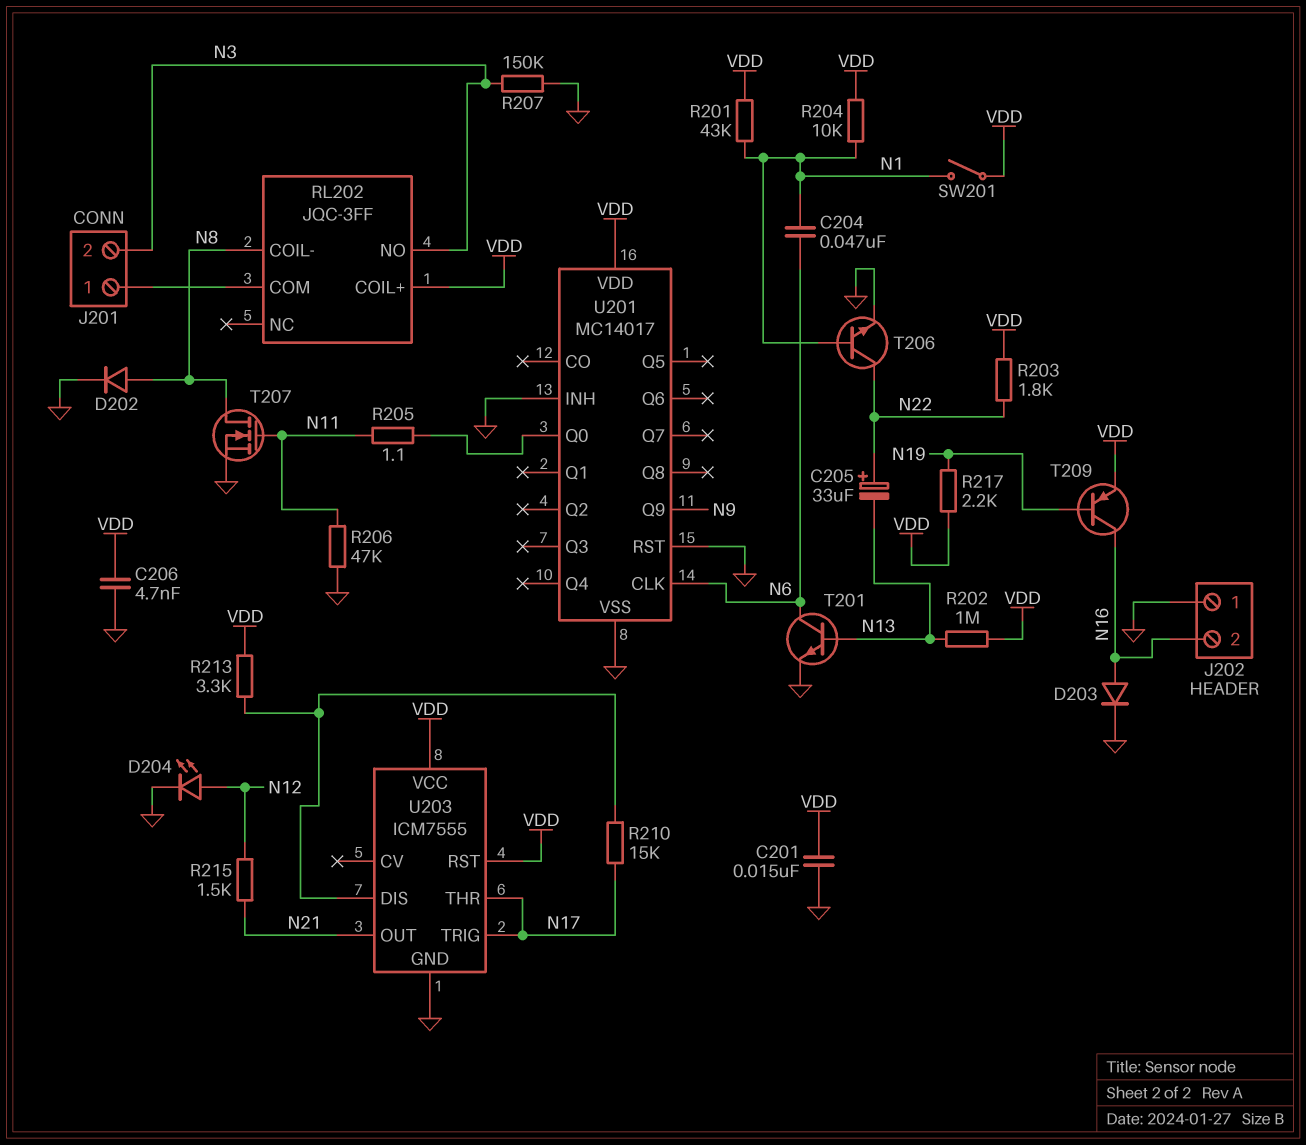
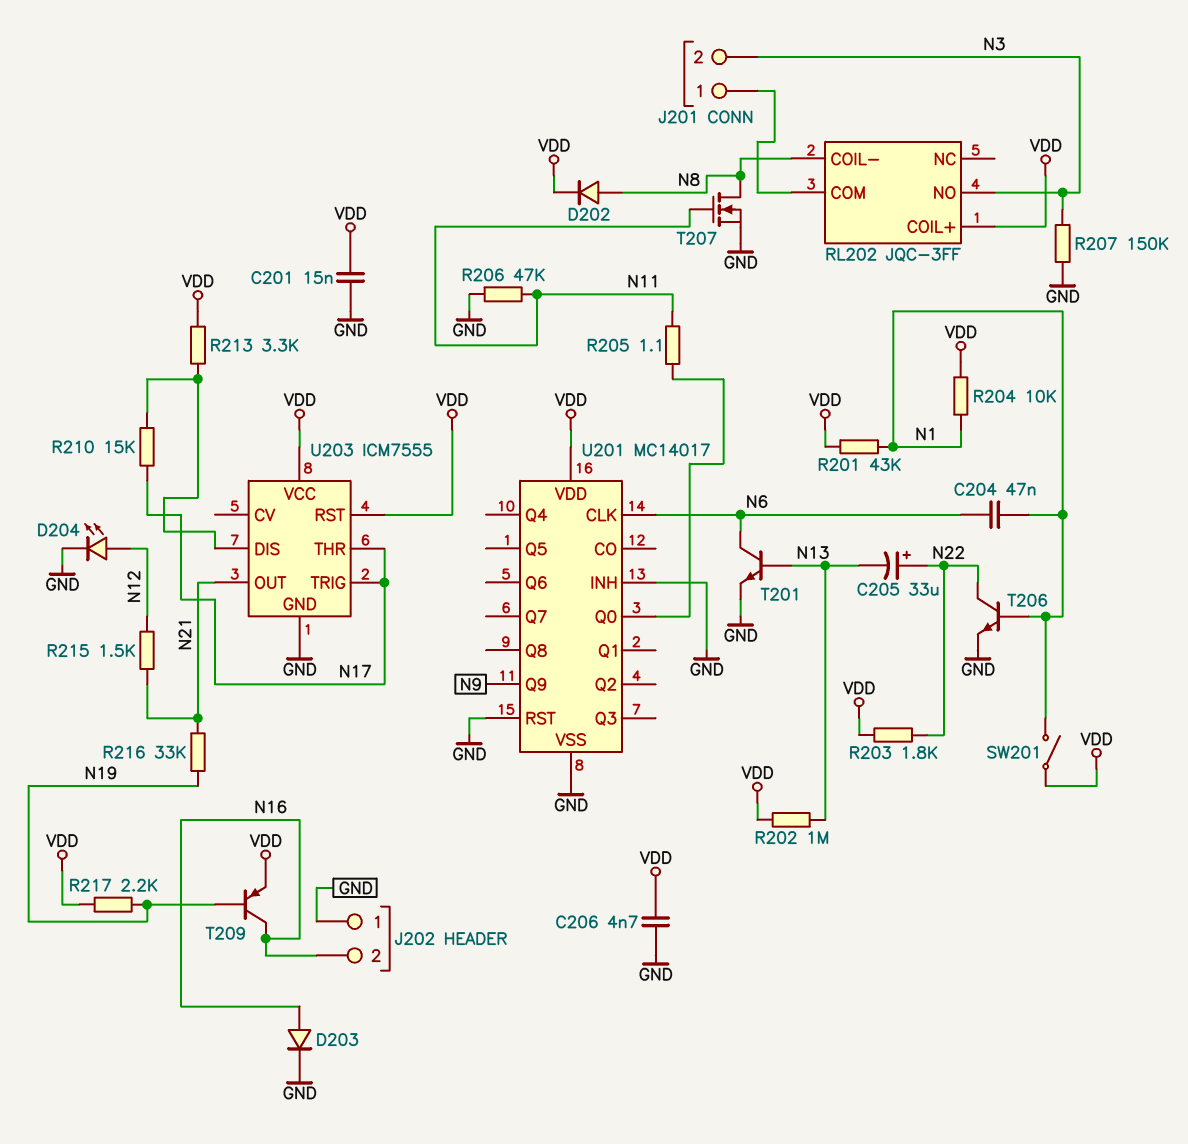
D202: diode (A N8, K GND) -> diode (A N8, K VDD)
R216: none -> 33k (N19, N21)

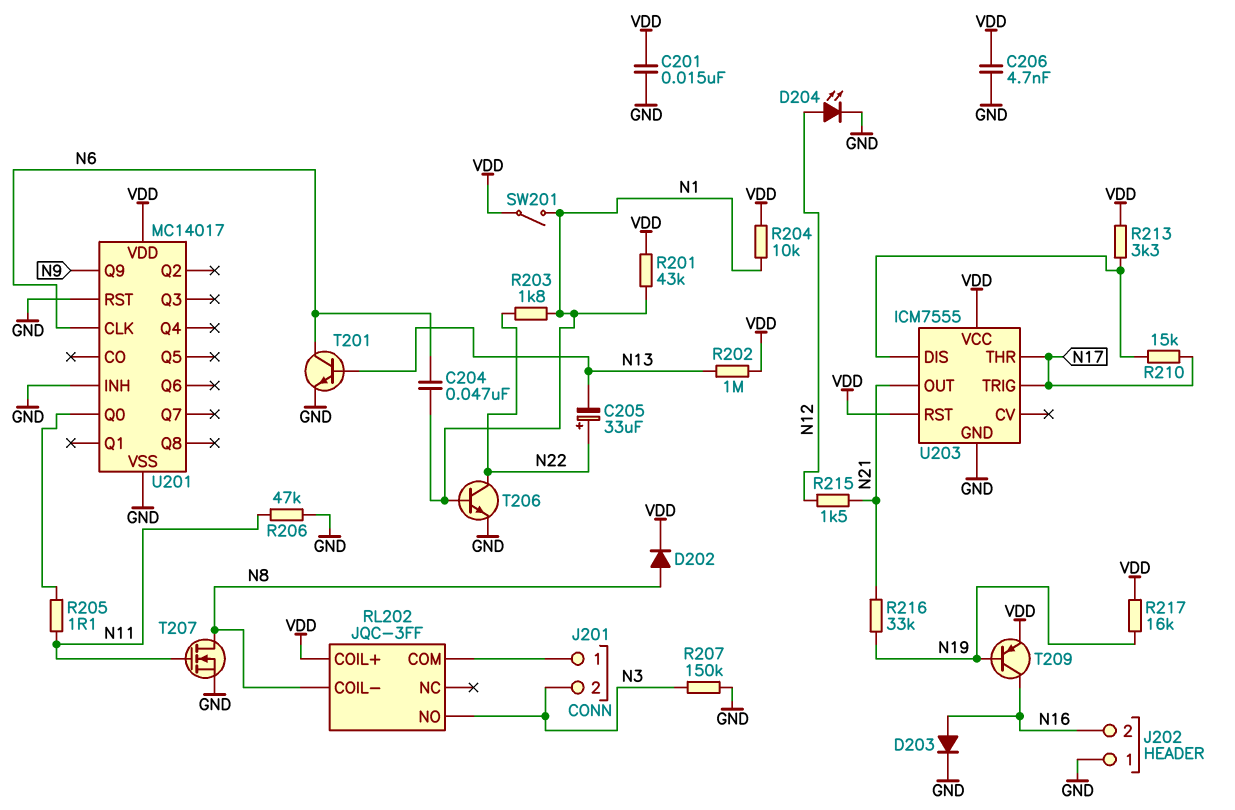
R203: 1.8k (N22, VDD) -> 1.8k (N1, N22)
R217: 2.2k (N19, VDD) -> 16k (N19, VDD)

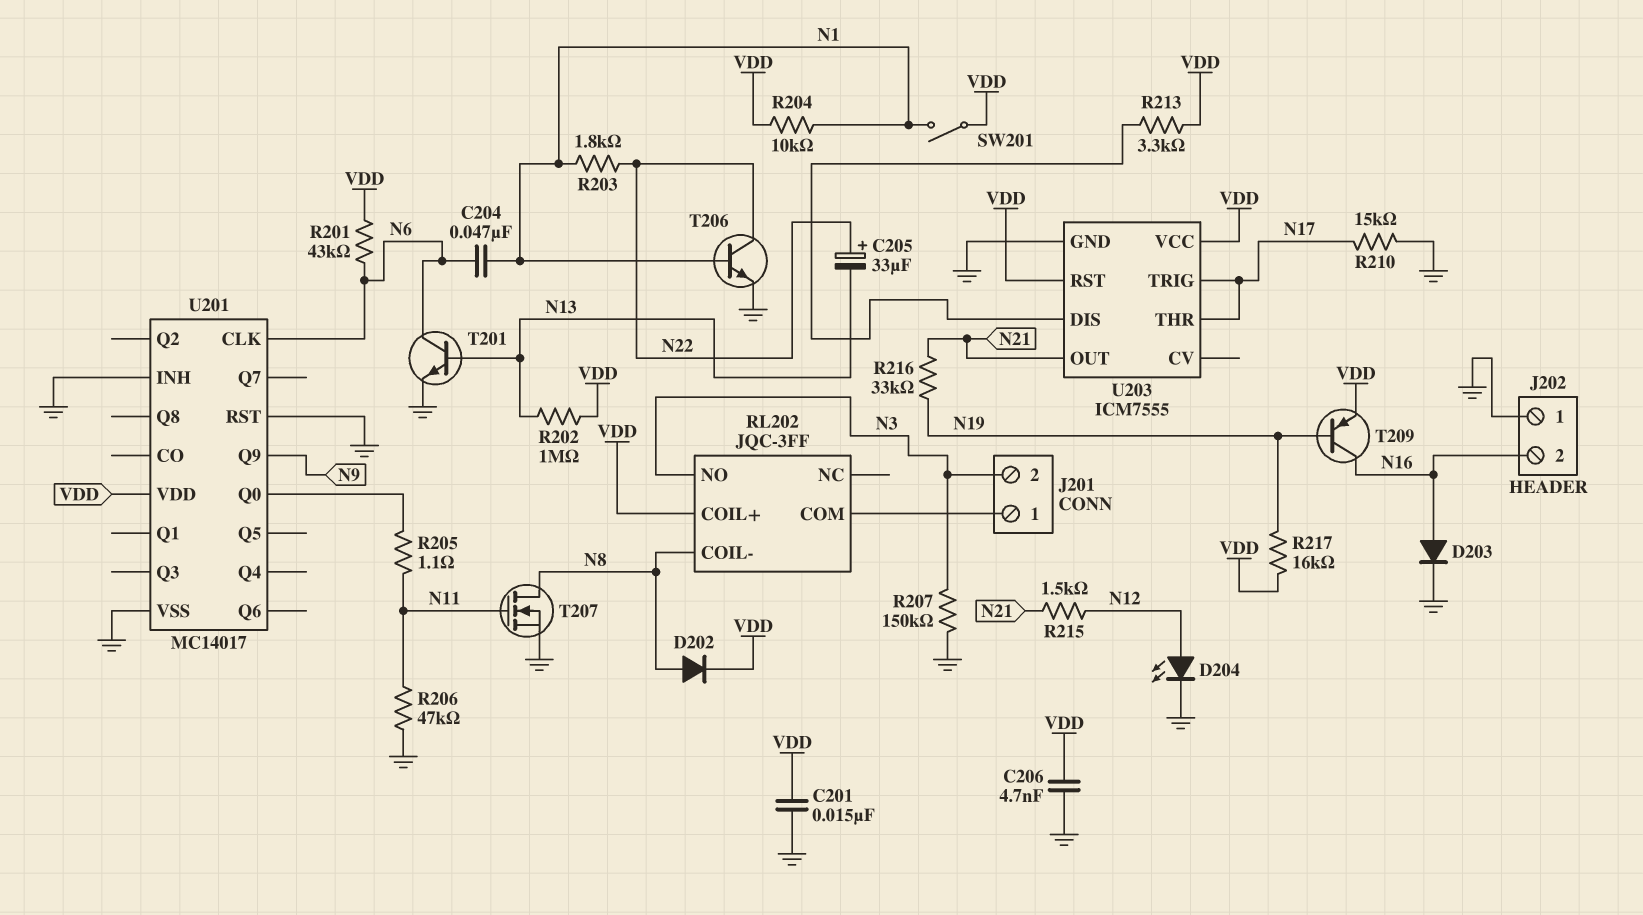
R201: 43k (N1, VDD) -> 43k (N6, VDD)
R210: 15k (N17, U203/DIS) -> 15k (GND, N17)

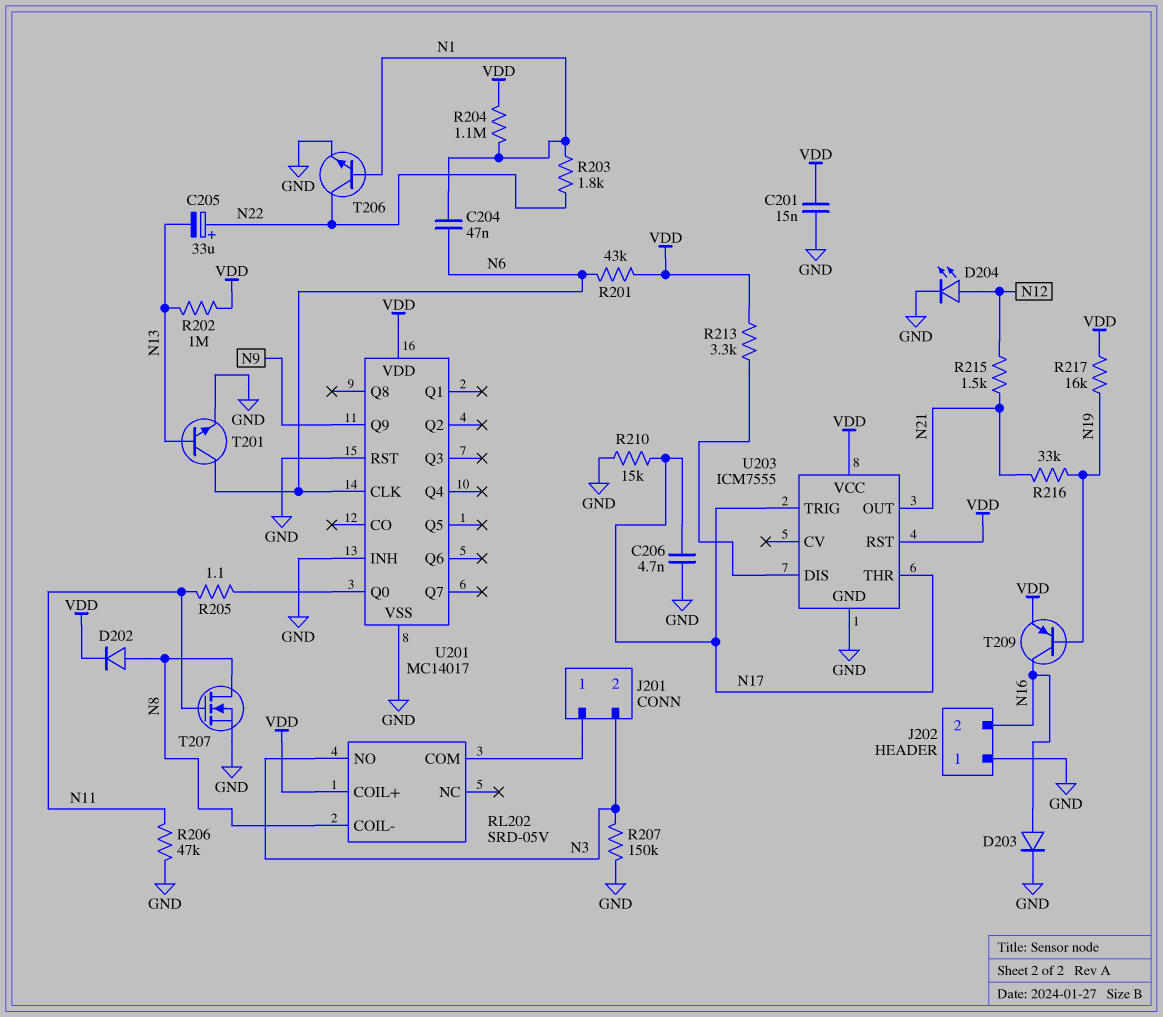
C206: 4.7nF (GND, VDD) -> 4.7nF (GND, N17)
R204: 10k (N1, VDD) -> 1.1M (N1, VDD)
RL202: JQC-3FF -> SRD-05V
SW201: switch (N1, VDD) -> none

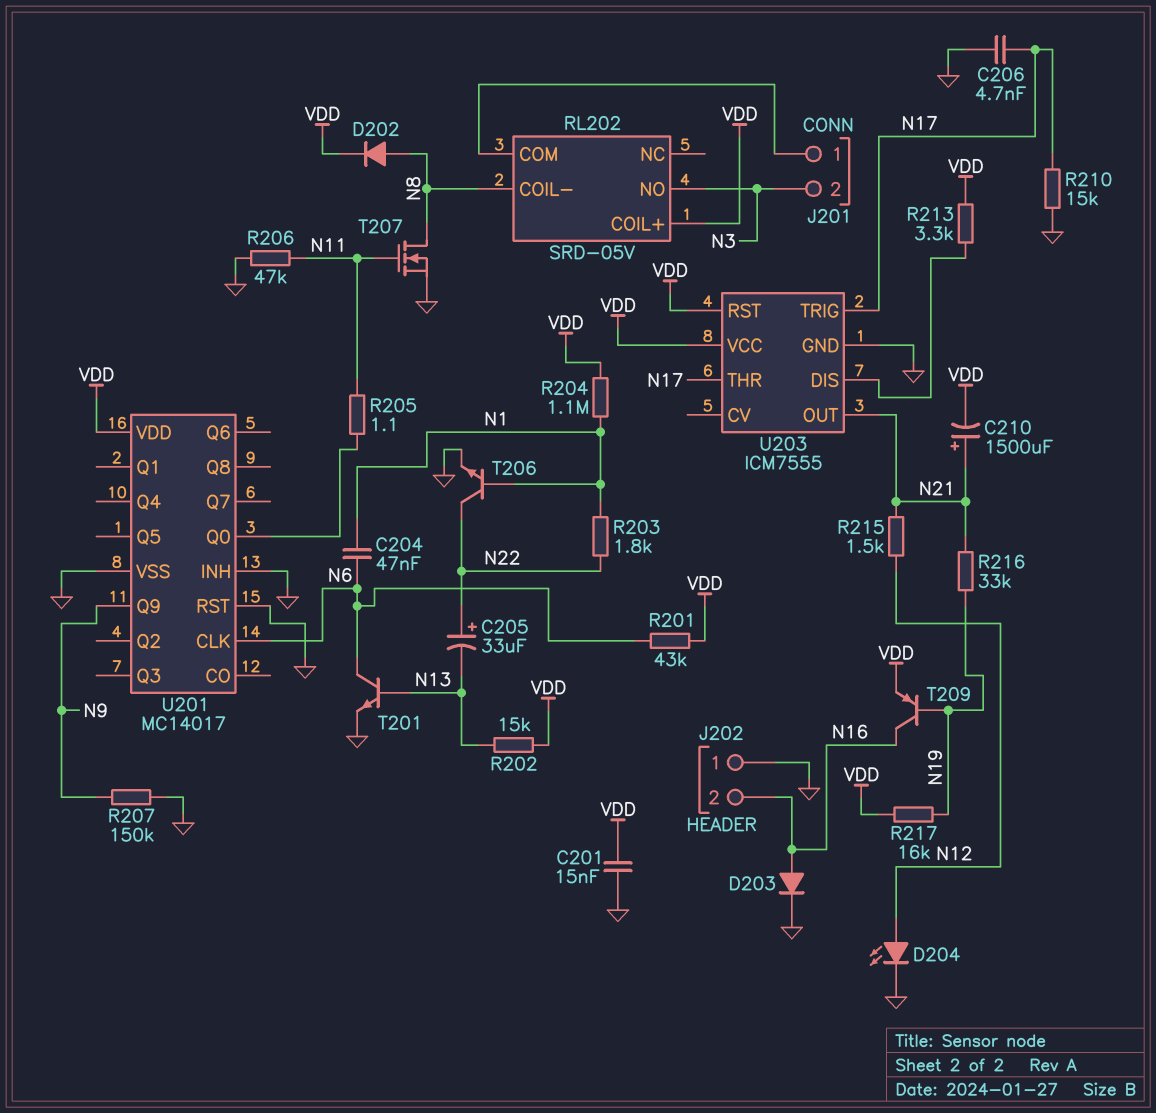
C210: none -> 1500uF (plus N21, minus VDD)
R202: 1M (N13, VDD) -> 15k (N13, VDD)
R207: 150k (GND, N3) -> 150k (GND, N9)

